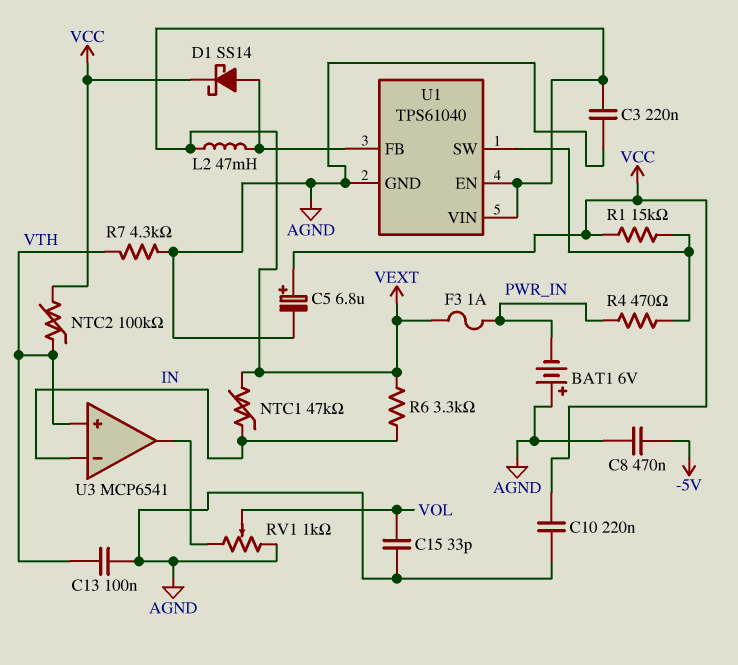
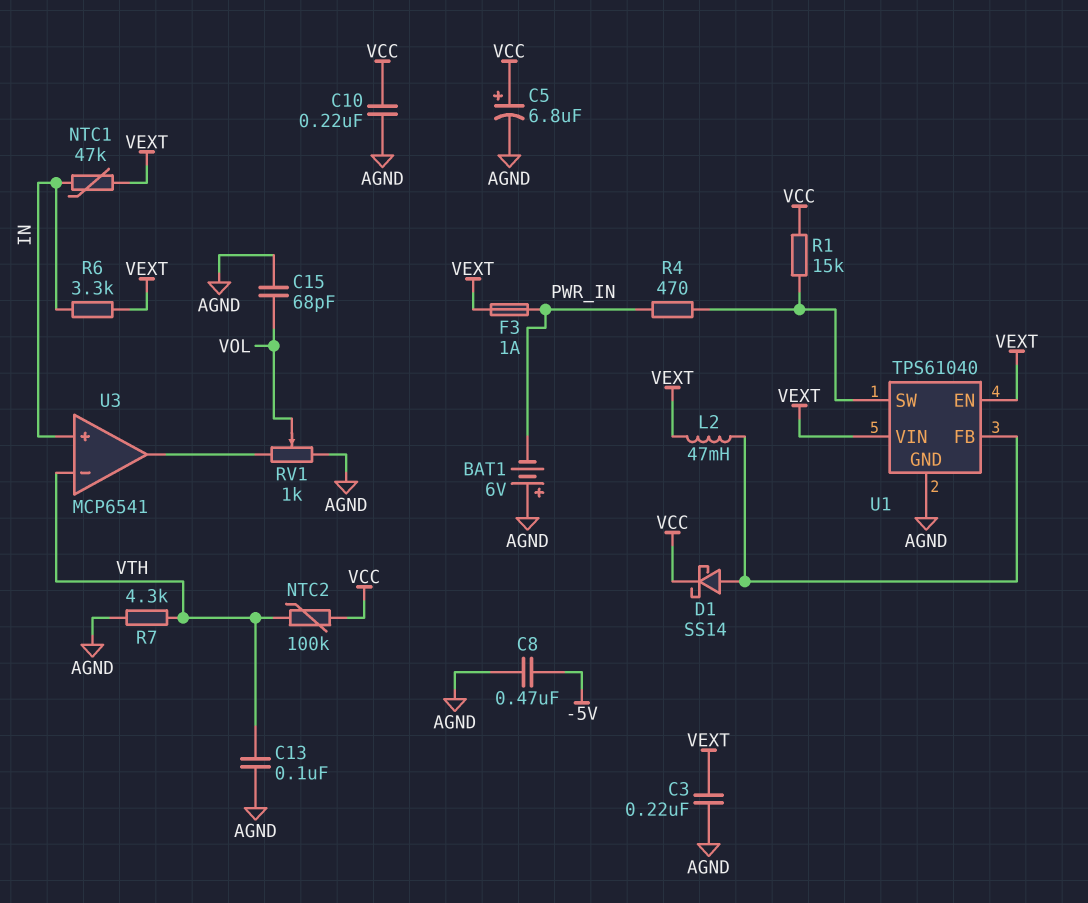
C15: 33pF (AGND, VOL) -> 68pF (AGND, VOL)
U3 pin in+: VTH -> IN
U3 pin in-: IN -> VTH

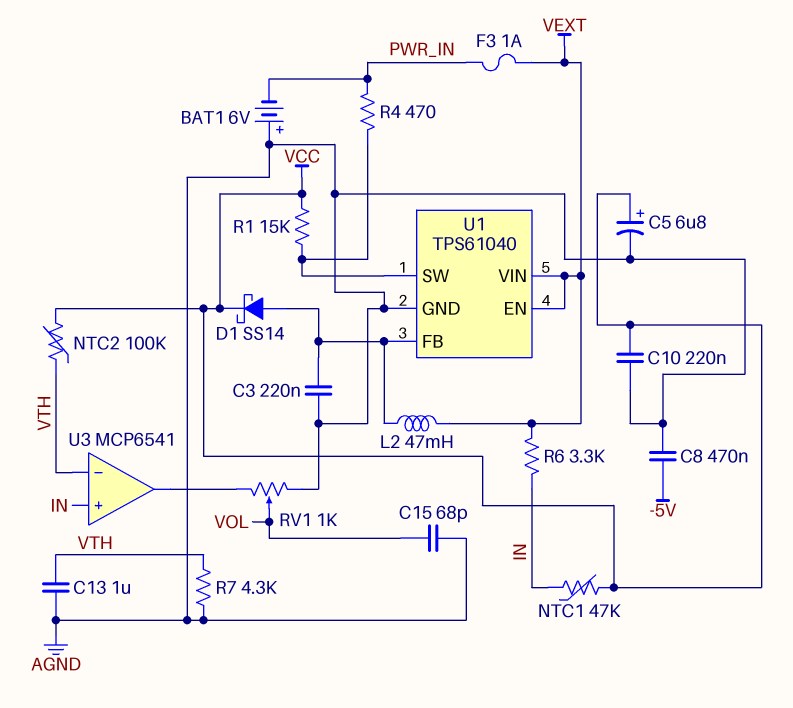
C3: 220nF (AGND, VEXT) -> 220nF (AGND, U1/FB)
C13: 100nF (AGND, VTH) -> 1uF (AGND, VTH)
NTC1: 47k (IN, VEXT) -> 47k (IN, VCC)

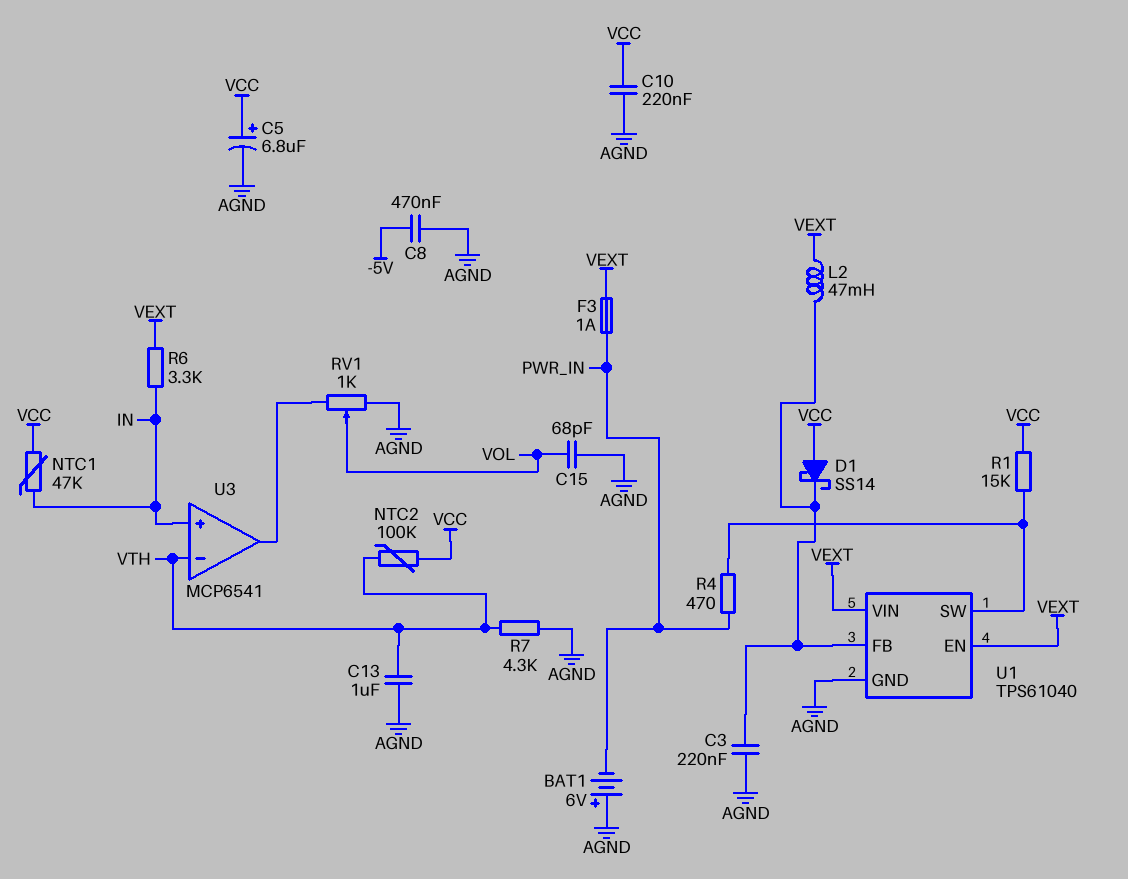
D1: schottky SS14 (A U1/FB, K VCC) -> schottky SS14 (A VCC, K U1/FB)

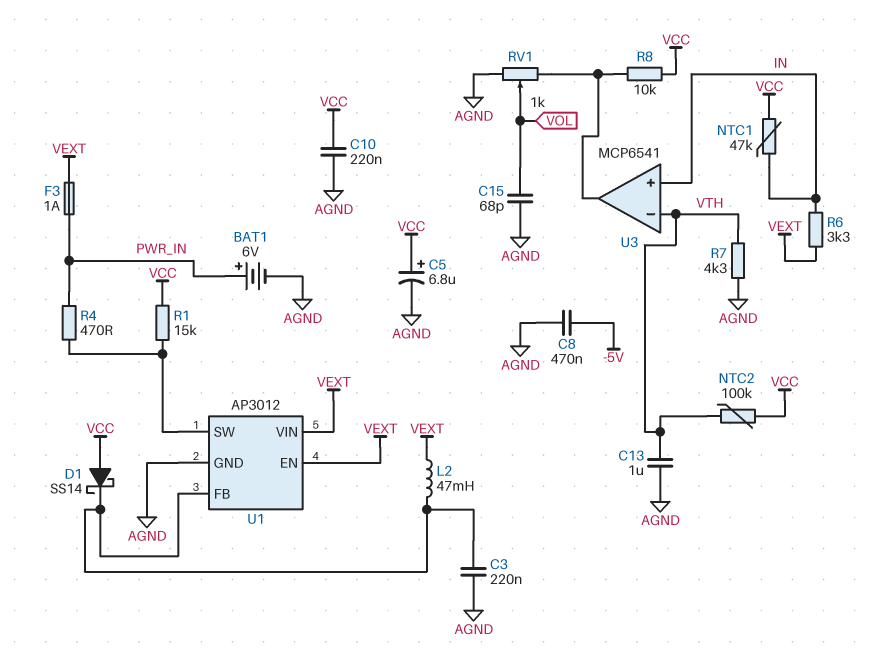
BAT1: 6V (plus AGND, minus PWR_IN) -> 6V (plus PWR_IN, minus AGND)
R8: none -> 10k (U3/out, VCC)
U1: TPS61040 -> AP3012

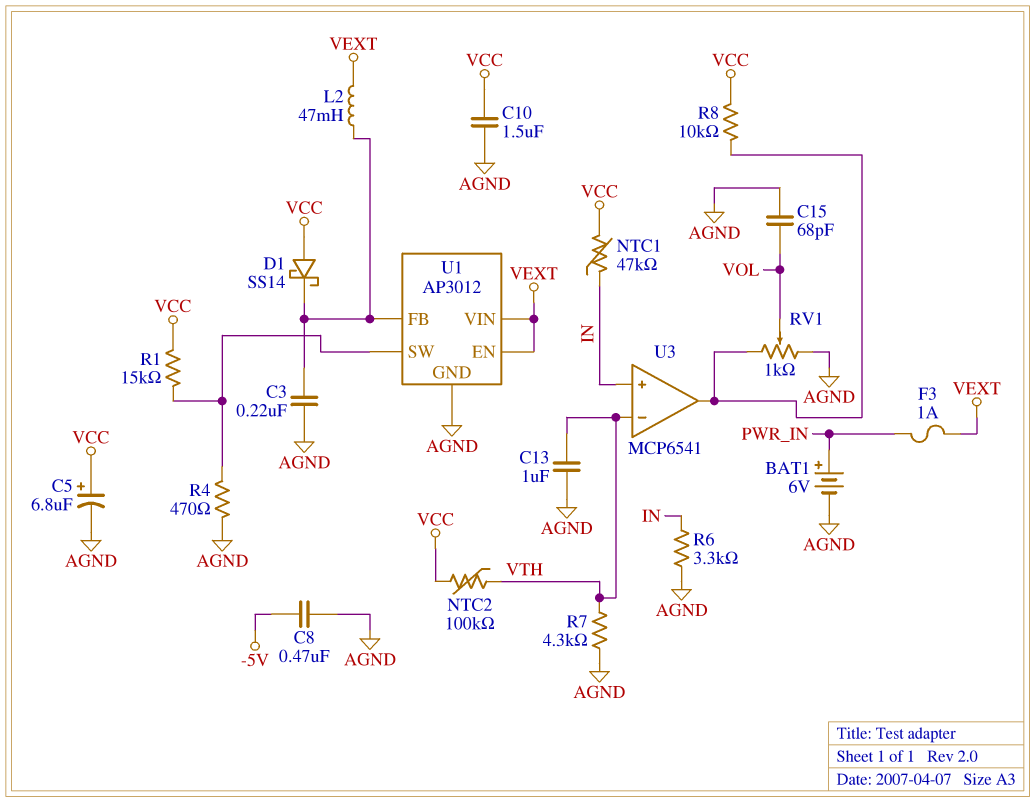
C10: 220nF (AGND, VCC) -> 1.5uF (AGND, VCC)
R4: 470 (PWR_IN, U1/SW) -> 470 (AGND, U1/SW)
R6: 3.3k (IN, VEXT) -> 3.3k (AGND, IN)

